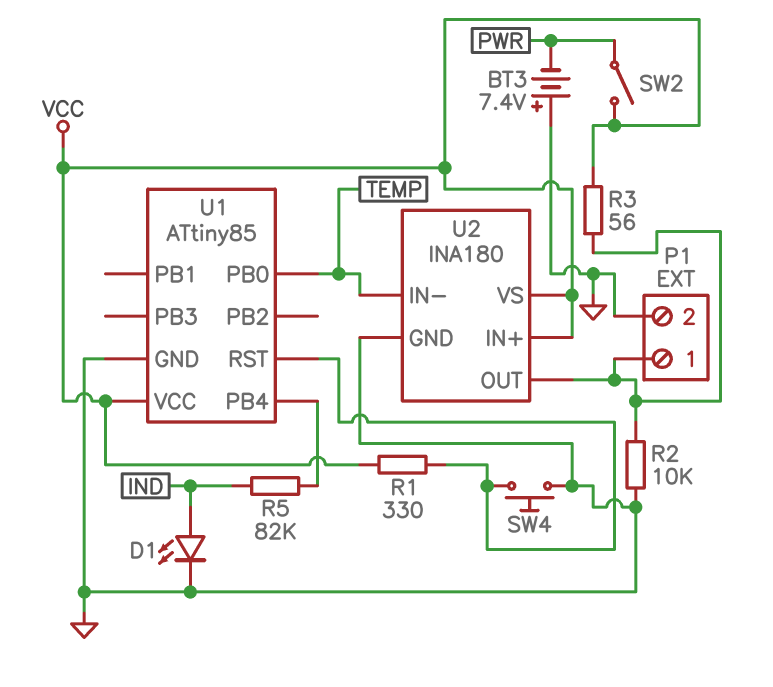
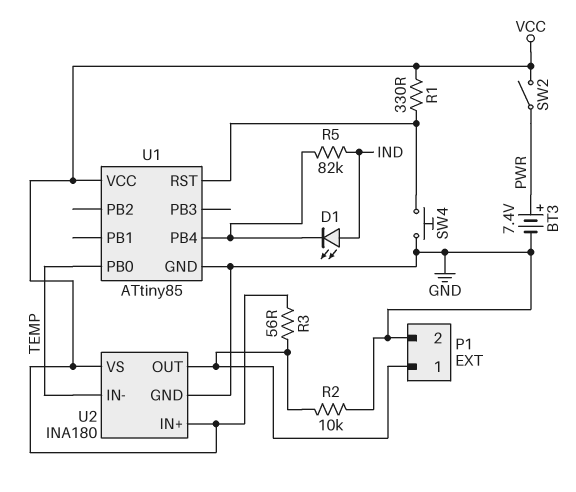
BT3: 7.4V (plus GND, minus PWR) -> 7.4V (plus PWR, minus GND)
D1: LED (A IND, K GND) -> LED (A IND, K U1/PB4)

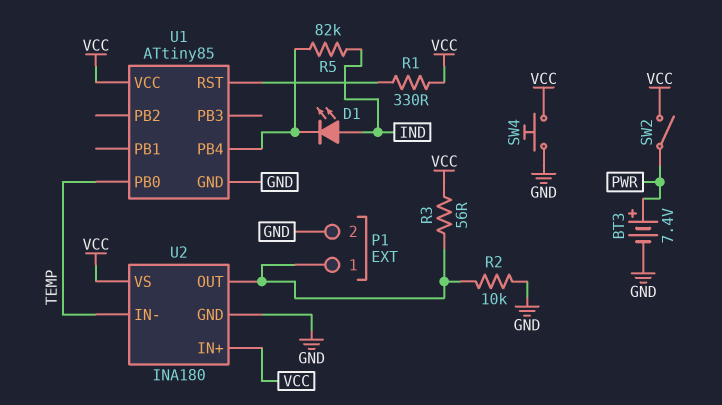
SW4: button (GND, U1/RST) -> button (GND, VCC)

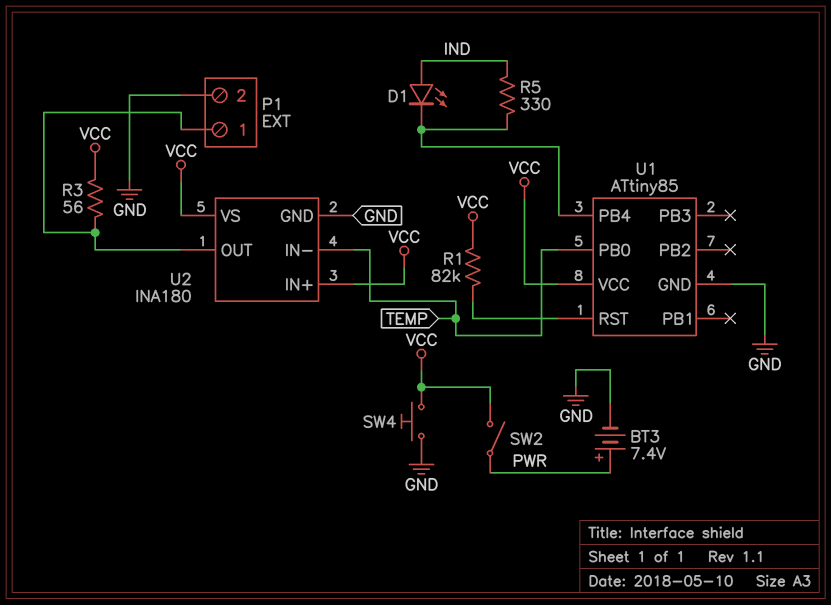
R1: 330 (U1/RST, VCC) -> 82k (U1/RST, VCC)
R2: 10k (GND, P1/1) -> none
R5: 82k (IND, U1/PB4) -> 330 (IND, U1/PB4)

